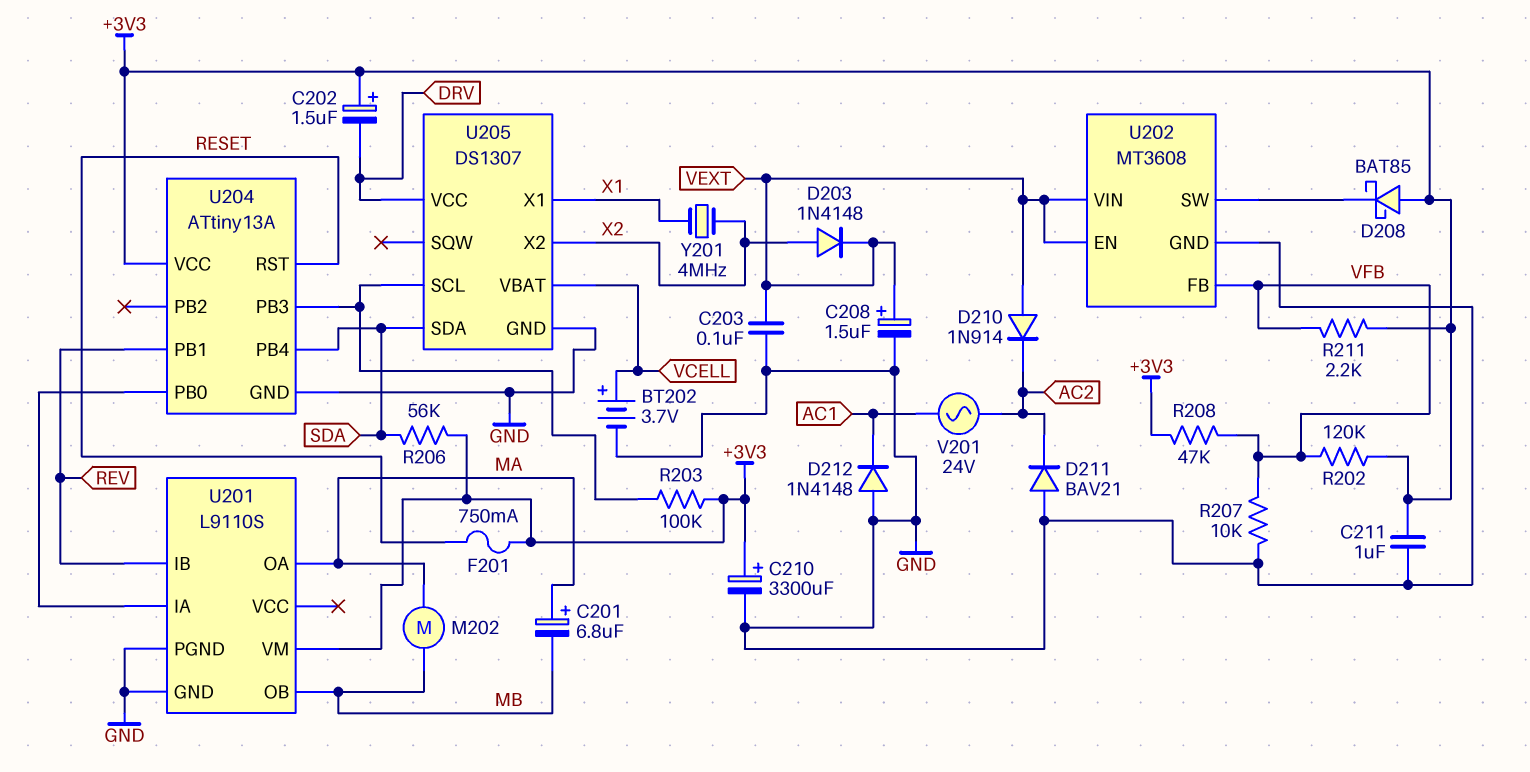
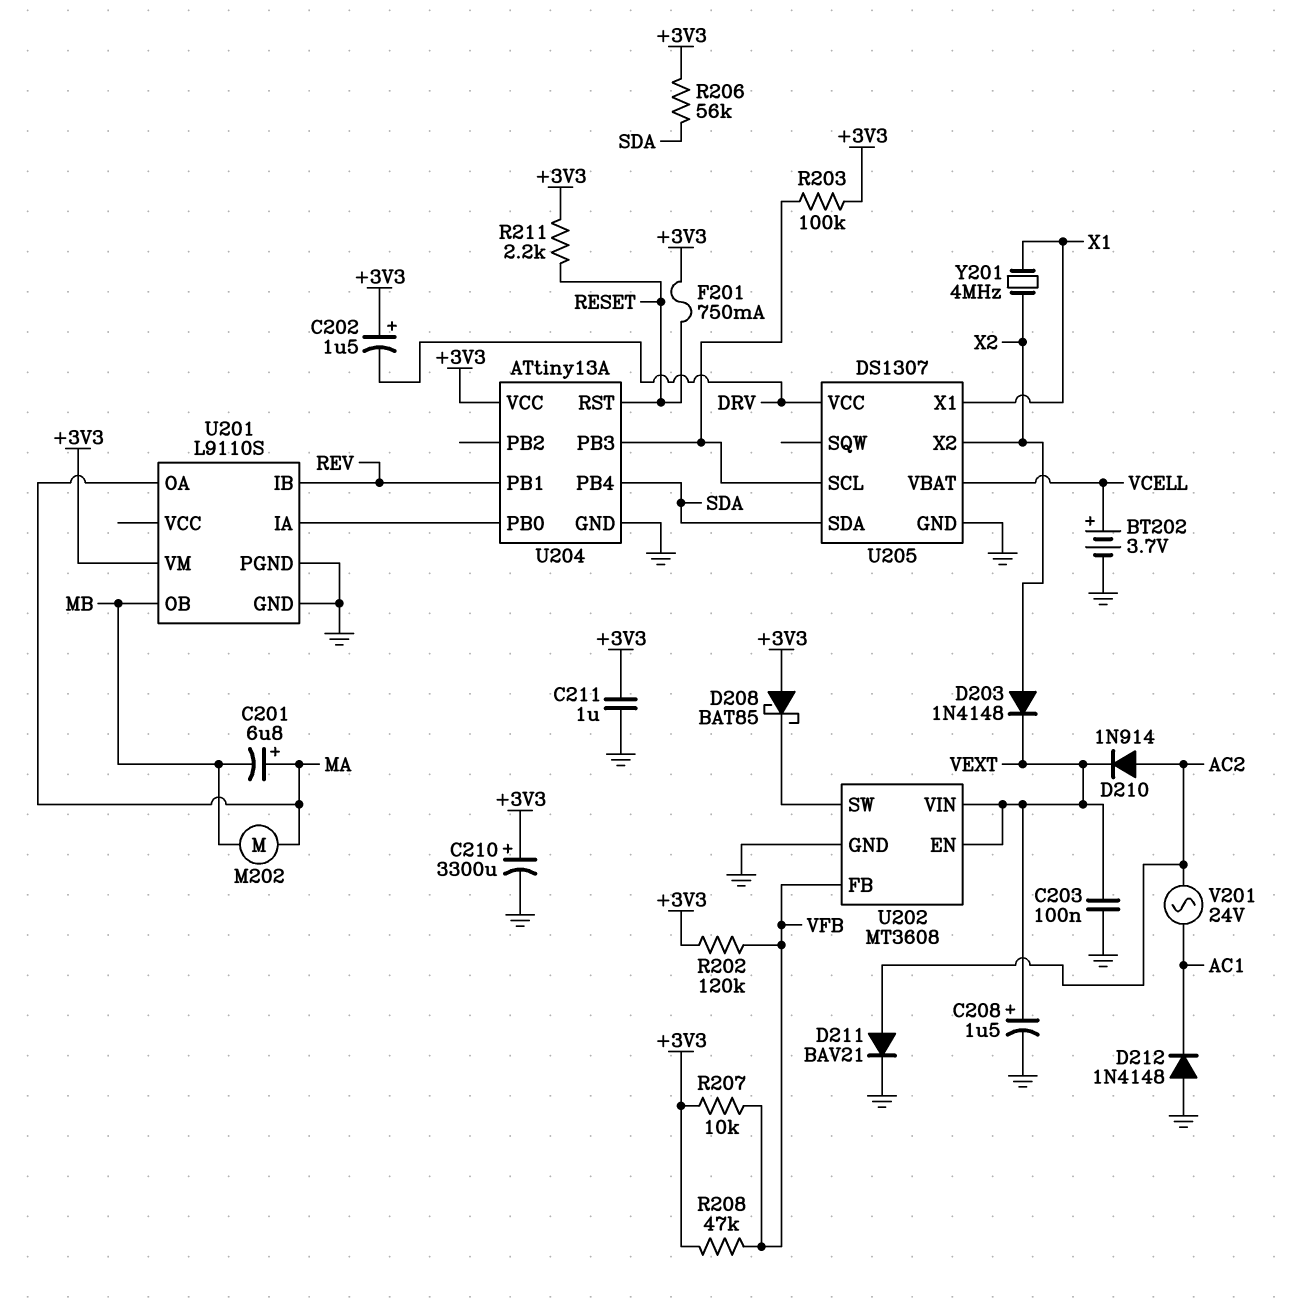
D210: diode 1N914 (A VEXT, K AC2) -> diode 1N914 (A AC2, K VEXT)
D211: diode BAV21 (A GND, K AC2) -> diode BAV21 (A AC2, K GND)
R207: 10k (GND, VFB) -> 10k (+3V3, VFB)
R211: 2.2k (+3V3, VFB) -> 2.2k (+3V3, RESET)

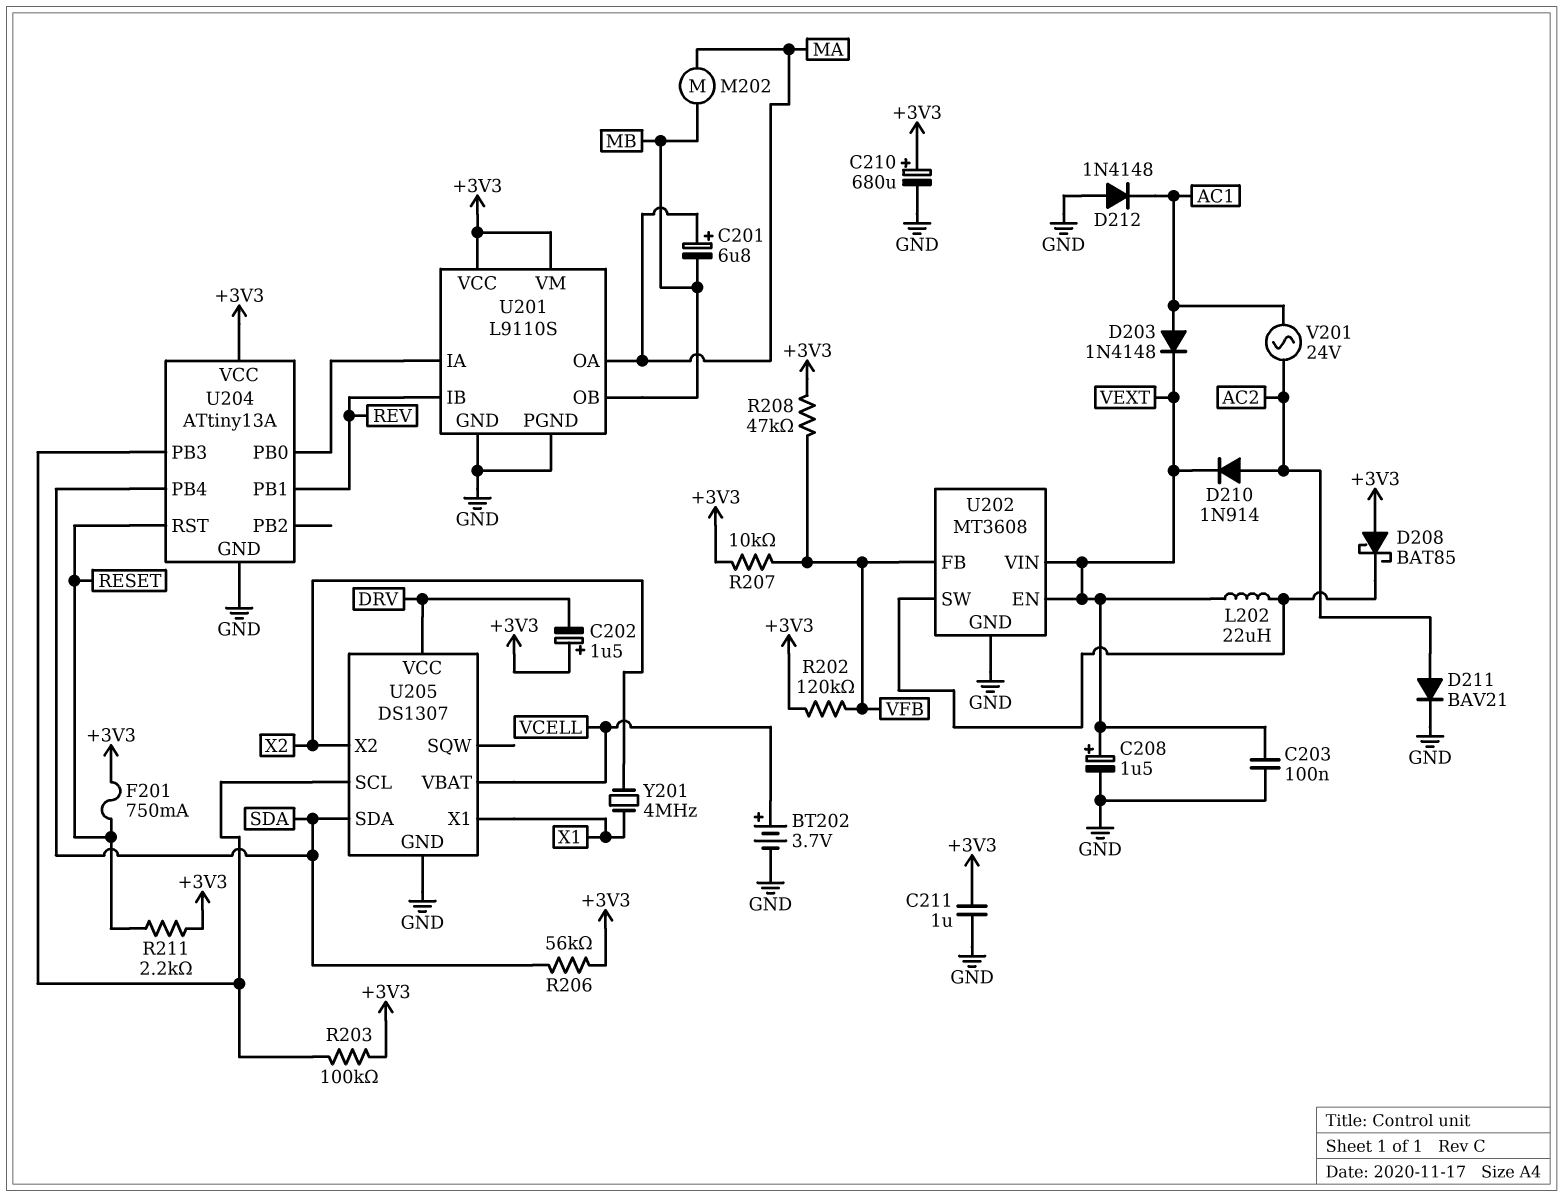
C210: 3300uF (plus +3V3, minus GND) -> 680uF (plus +3V3, minus GND)
D203: diode 1N4148 (A X2, K VEXT) -> diode 1N4148 (A AC1, K VEXT)
L202: none -> 22uH (U202/SW, VEXT)
U201 pin VCC: none -> +3V3

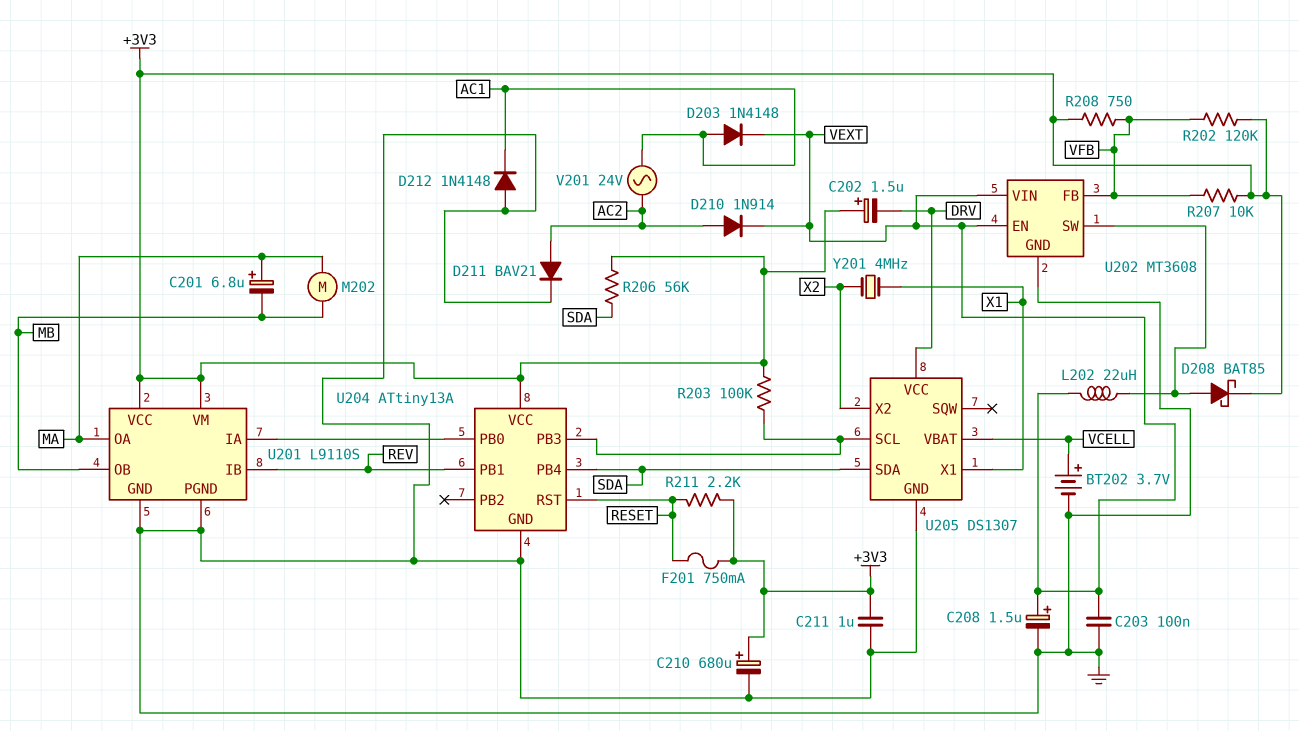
D208: schottky BAT85 (A +3V3, K U202/SW) -> schottky BAT85 (A U202/SW, K +3V3)
R208: 47k (+3V3, VFB) -> 750 (+3V3, VFB)

